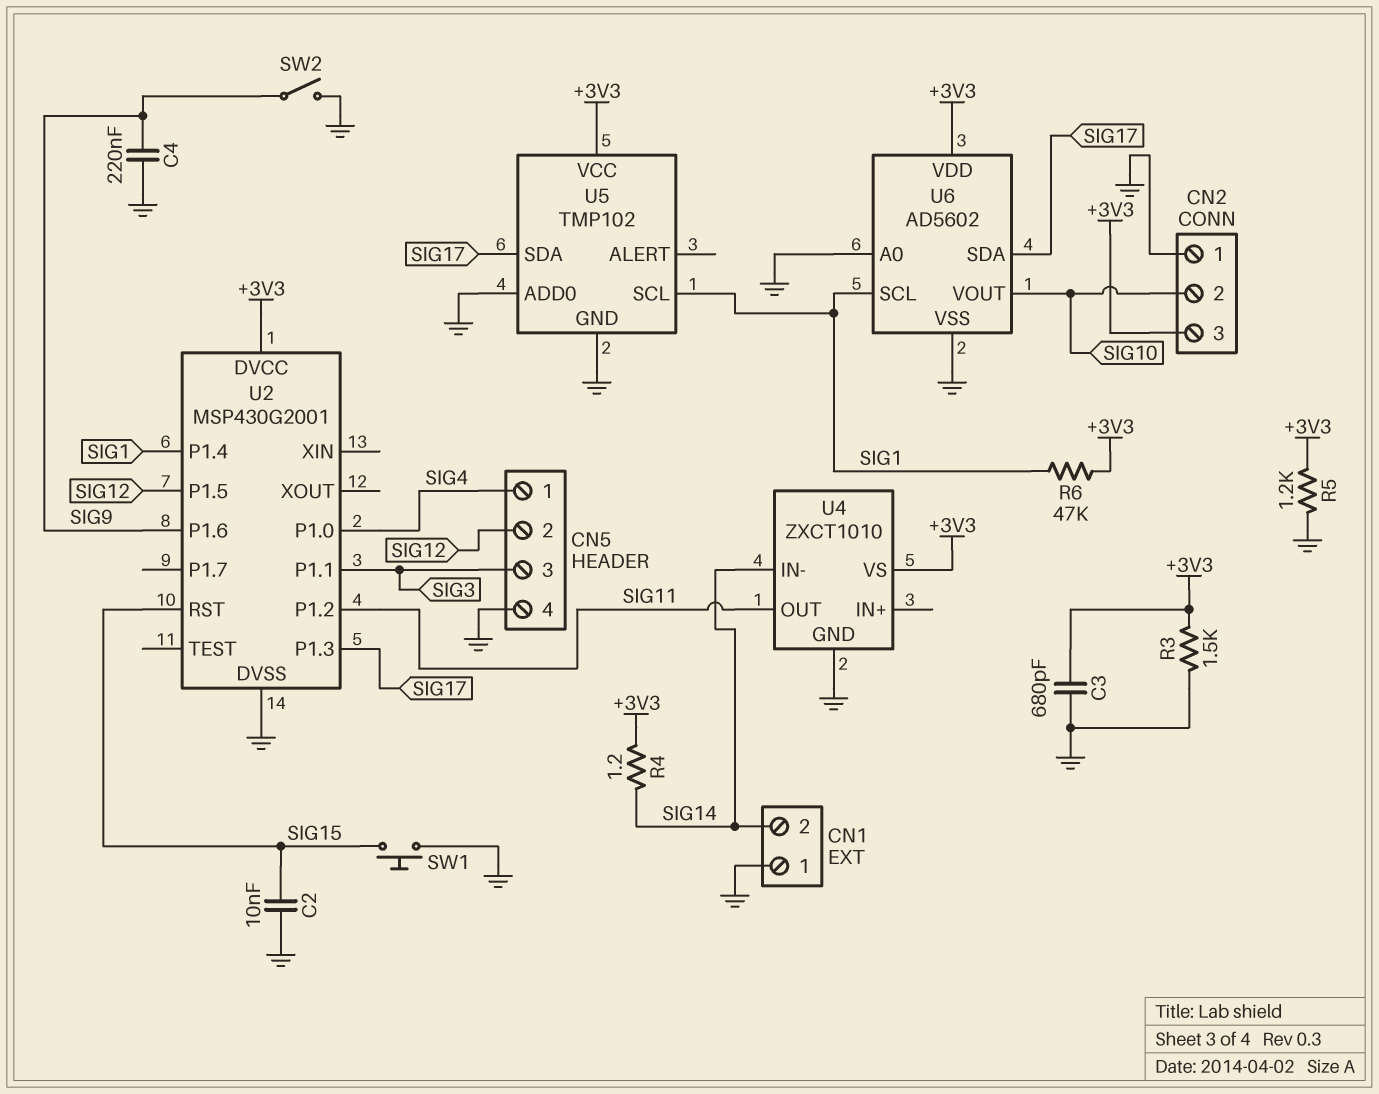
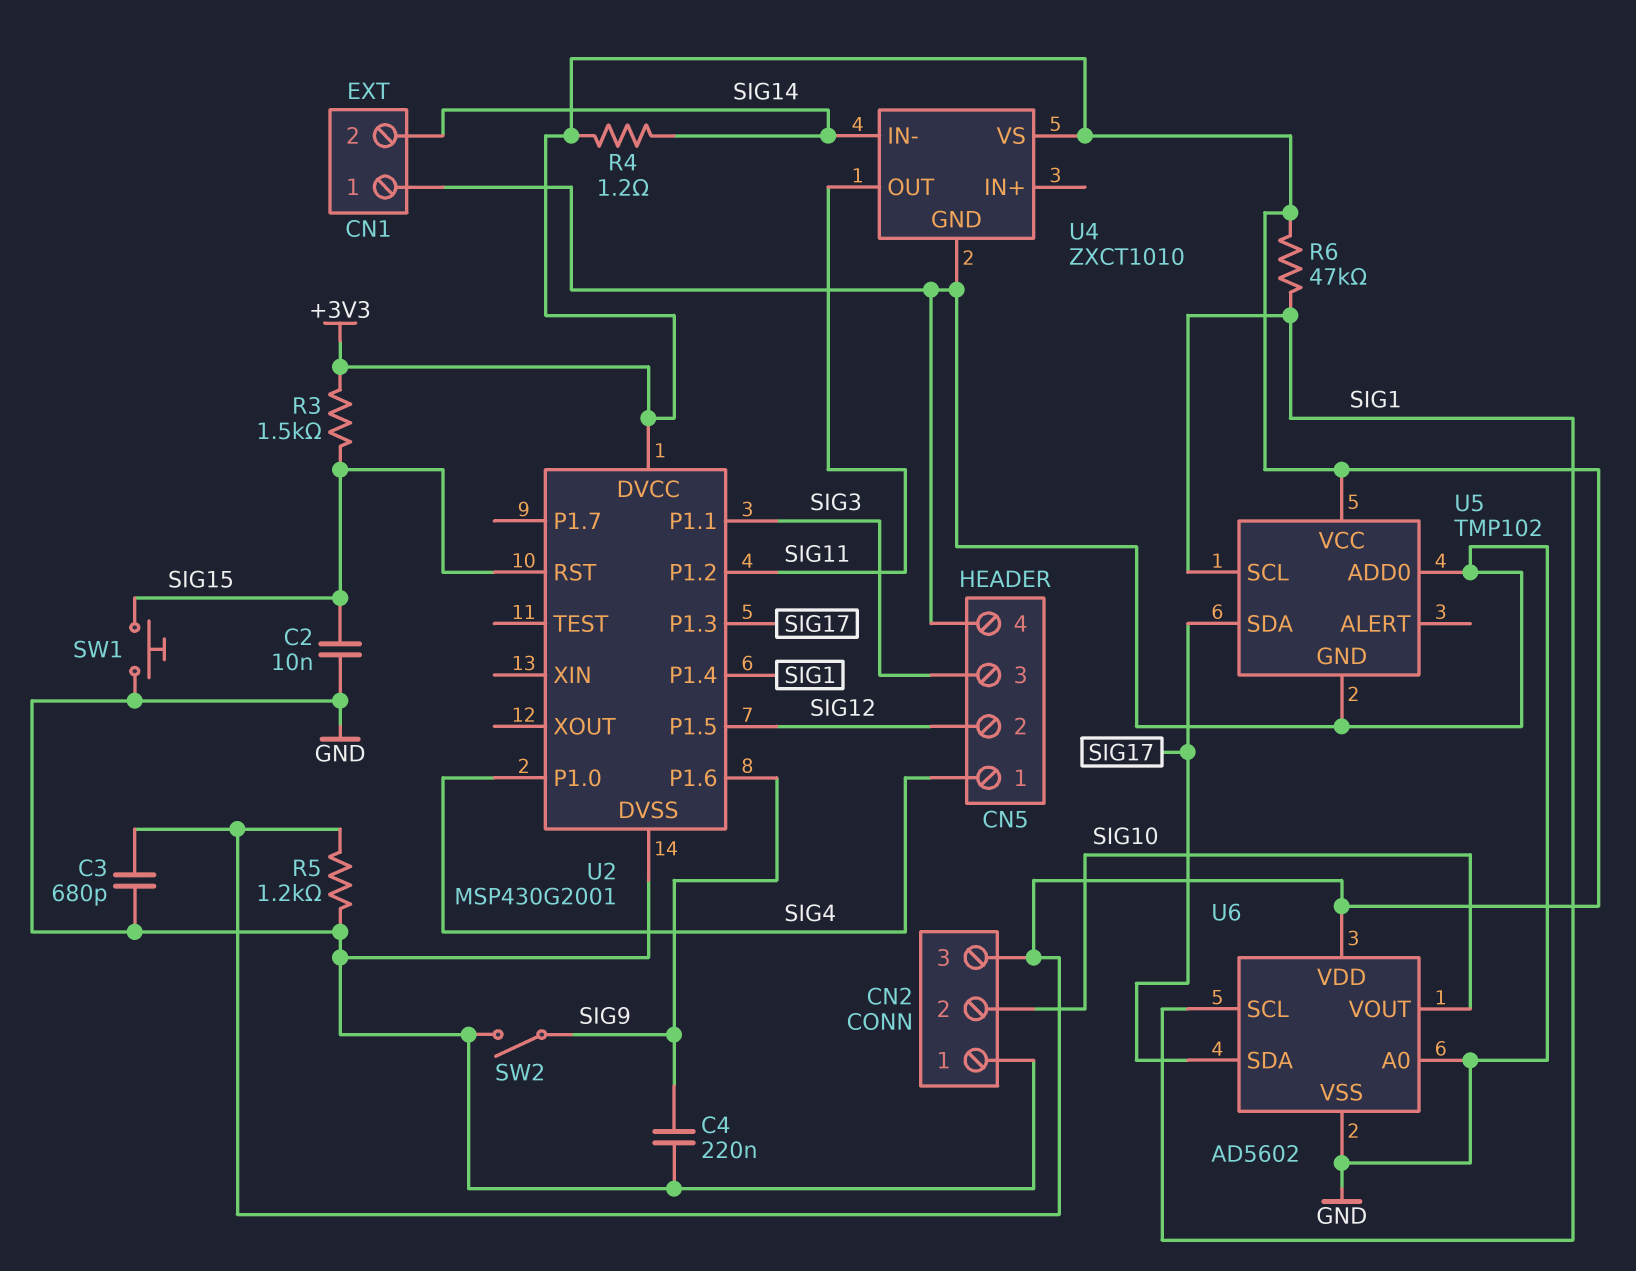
R3: 1.5k (+3V3, GND) -> 1.5k (+3V3, SIG15)

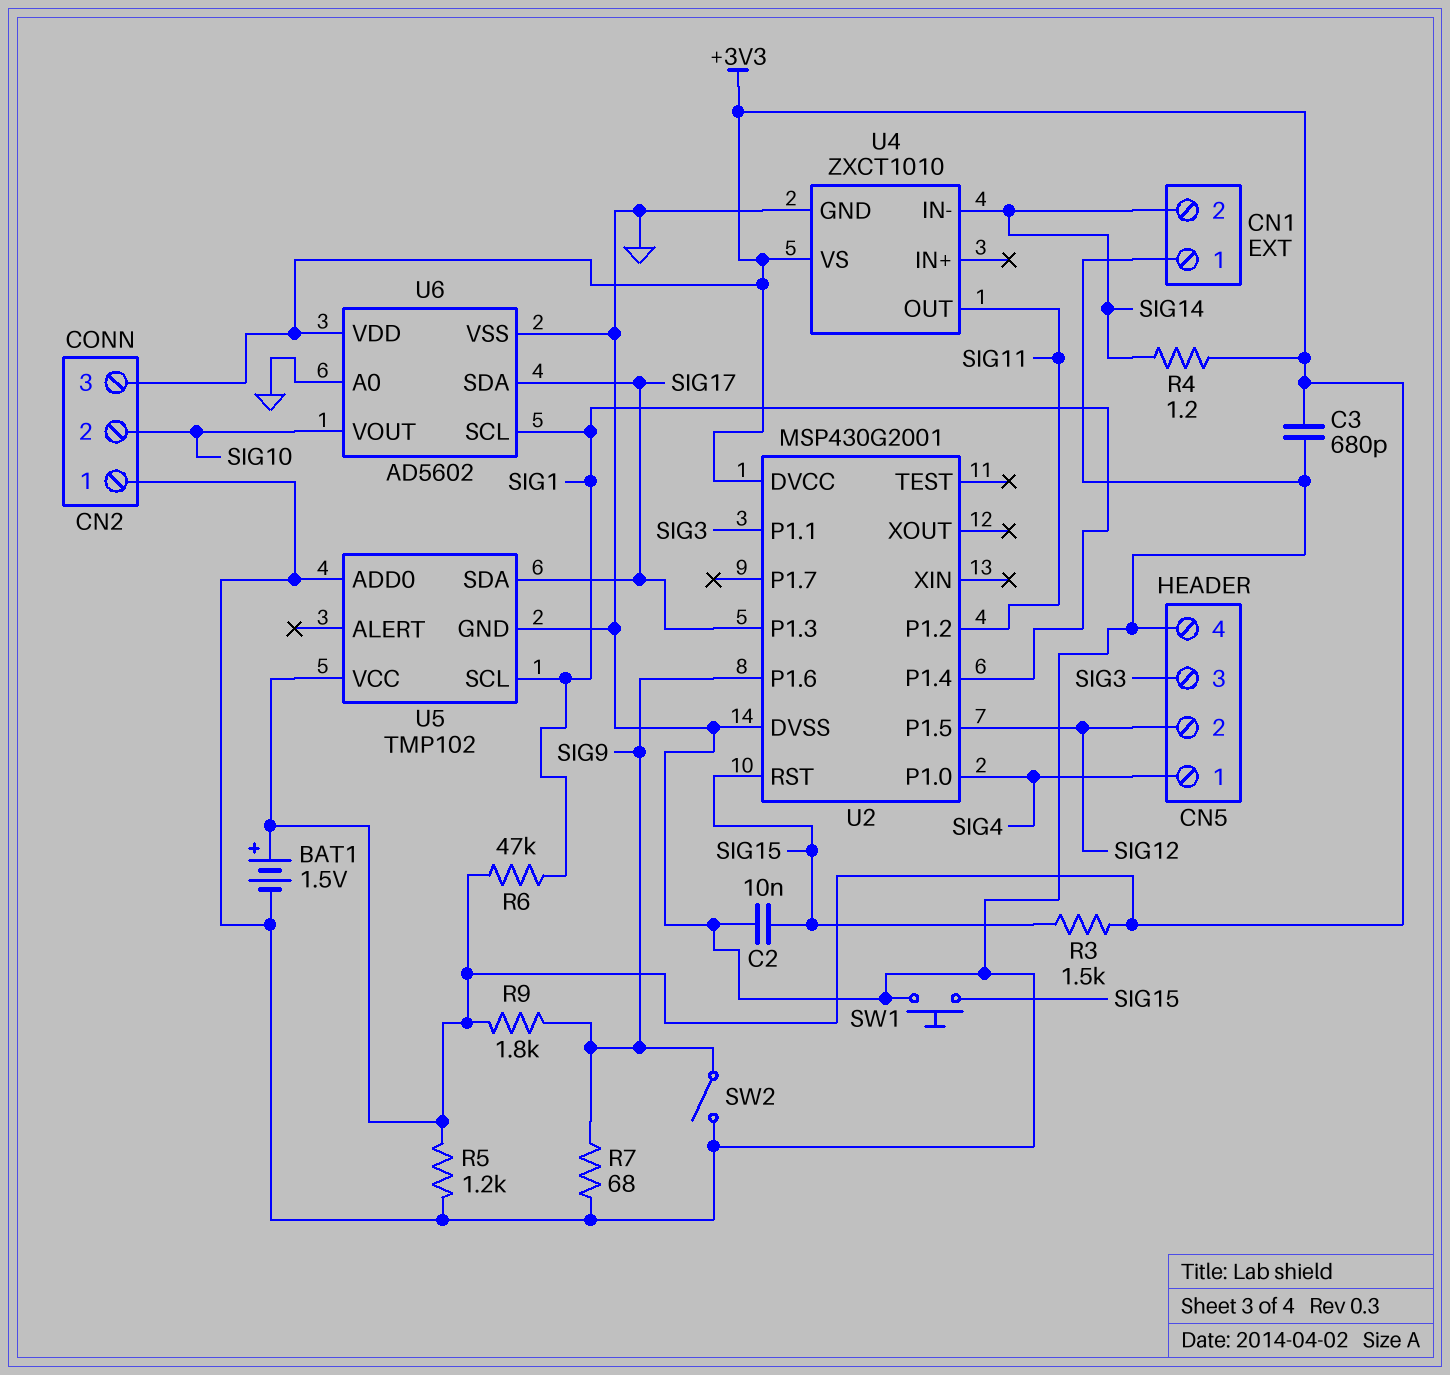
BAT1: none -> 1.5V (plus +3V3, minus GND)
C4: 220nF (GND, SIG9) -> none
R7: none -> 68 (GND, SIG9)
R9: none -> 1.8k (+3V3, SIG9)

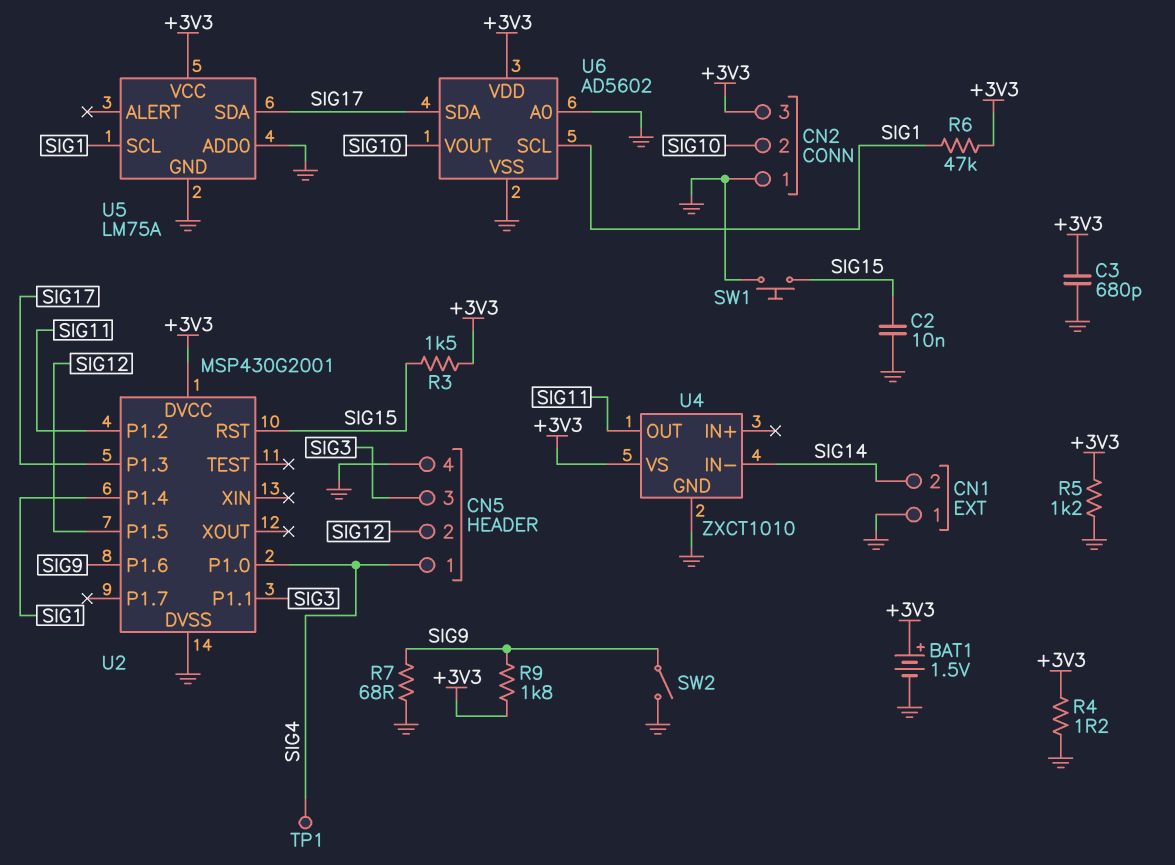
R4: 1.2 (+3V3, SIG14) -> 1.2 (+3V3, GND)
TP1: none -> test point (SIG4)
U5: TMP102 -> LM75A

